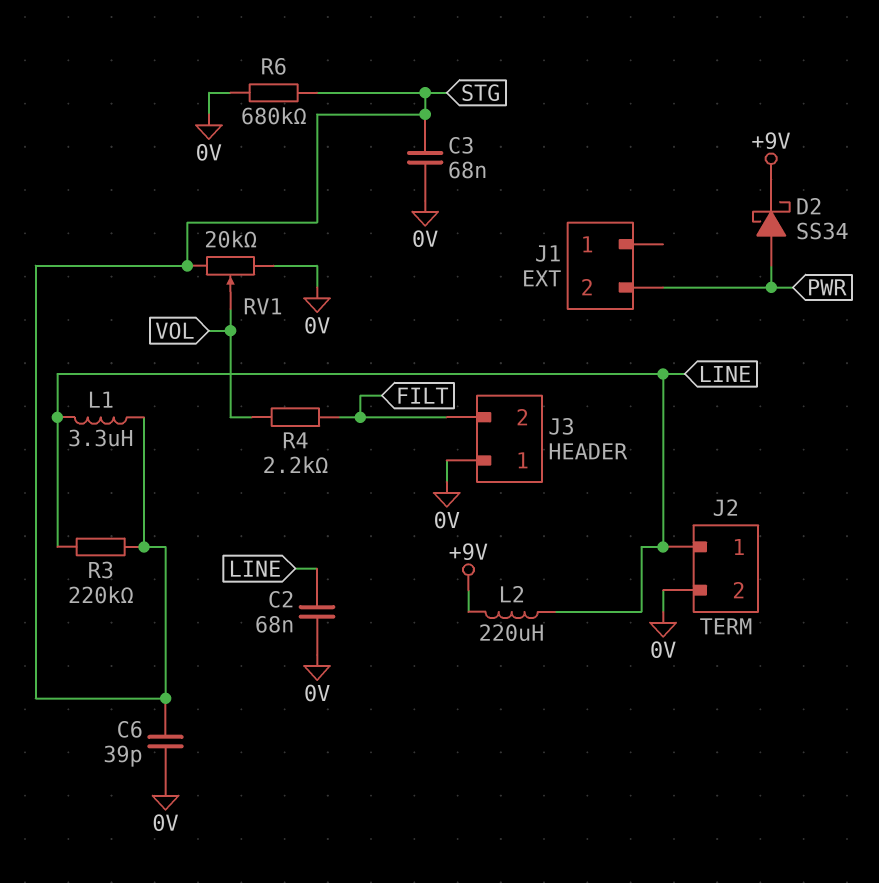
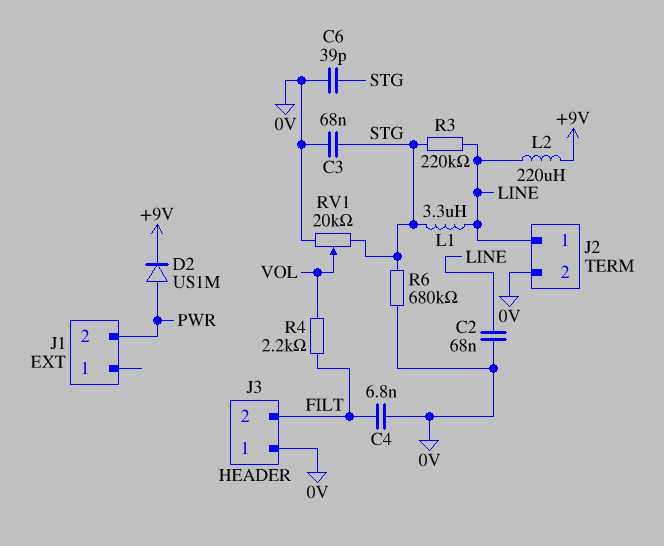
C4: none -> 6.8nF (0V, FILT)
D2: schottky SS34 (A PWR, K +9V) -> diode US1M (A PWR, K +9V)

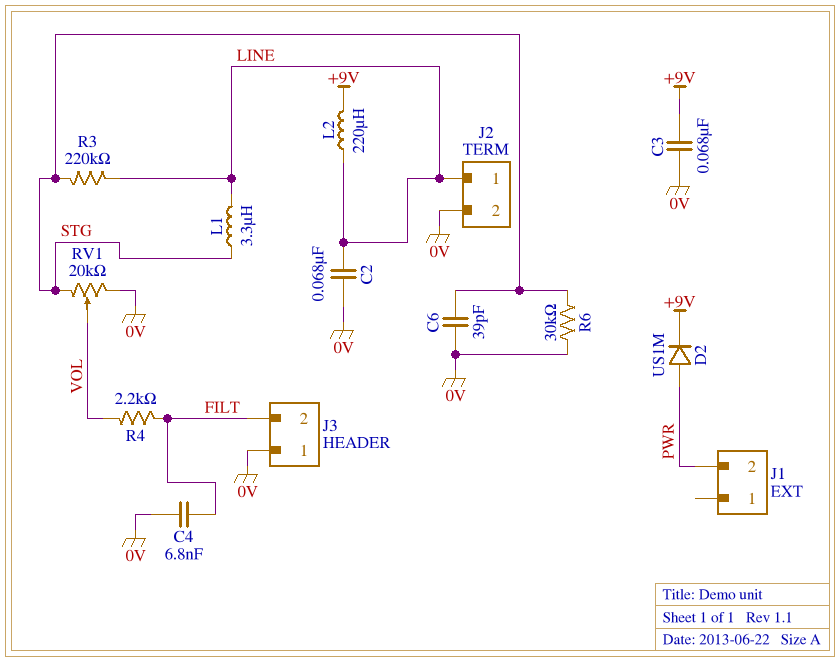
C3: 68nF (0V, STG) -> 68nF (+9V, 0V)
R6: 680k (0V, STG) -> 30k (0V, STG)

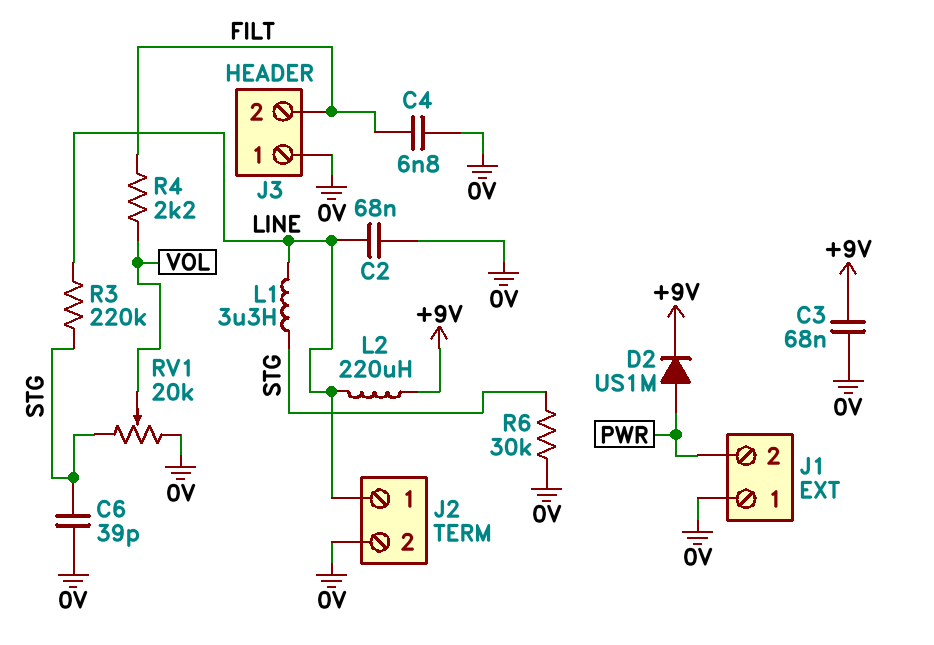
J1 pin 1: none -> 0V

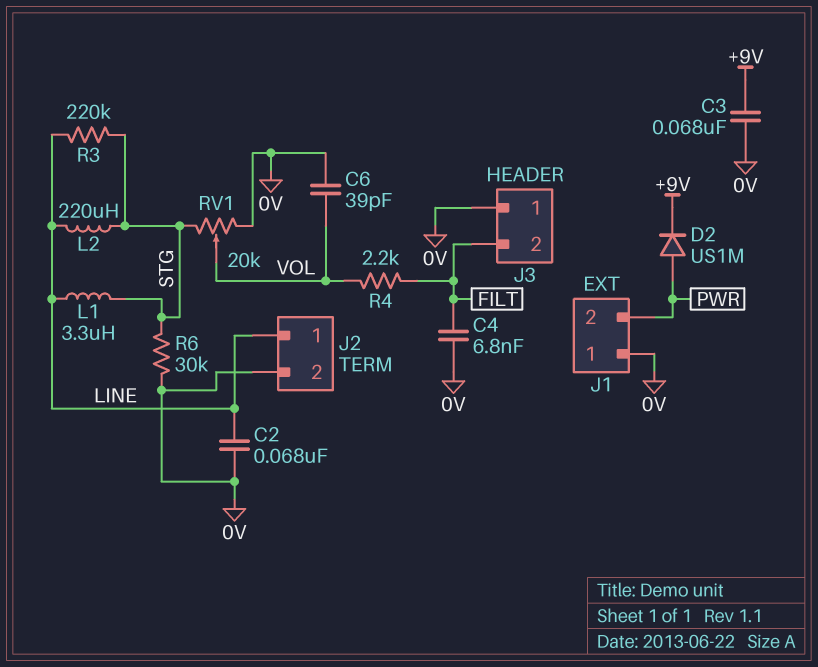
C6: 39pF (0V, STG) -> 39pF (0V, VOL)
L2: 220uH (+9V, LINE) -> 220uH (LINE, STG)

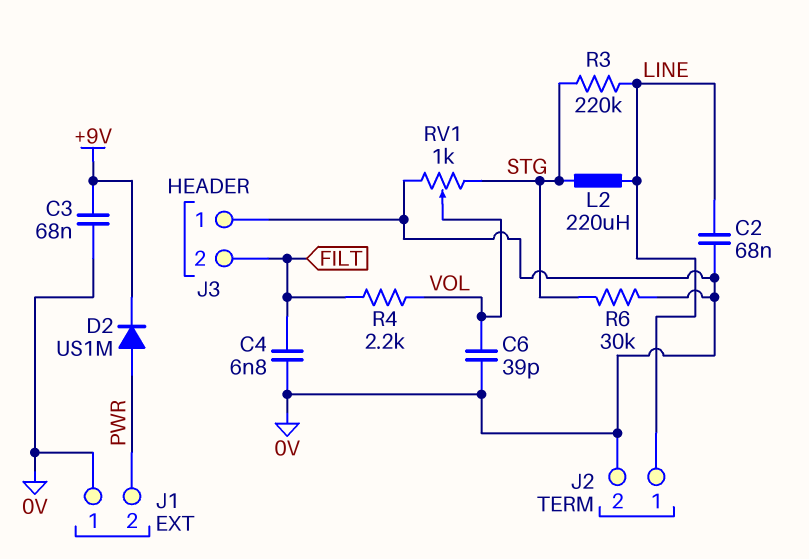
L1: 3.3uH (LINE, STG) -> none
RV1: 20k (0V, STG, wiper VOL) -> 1k (0V, STG, wiper VOL)

